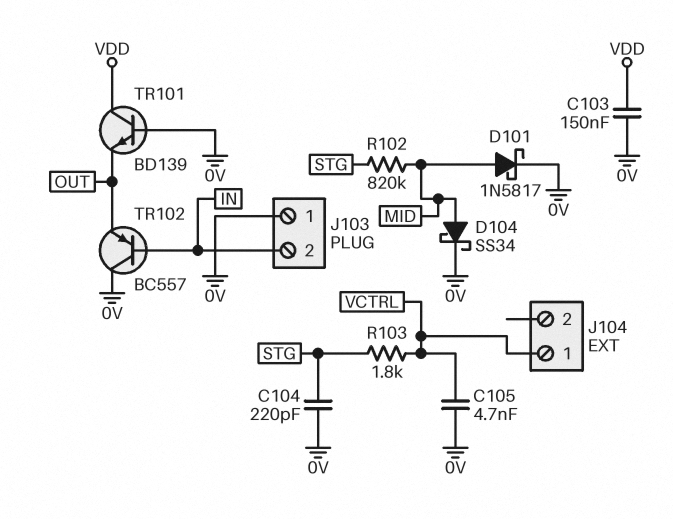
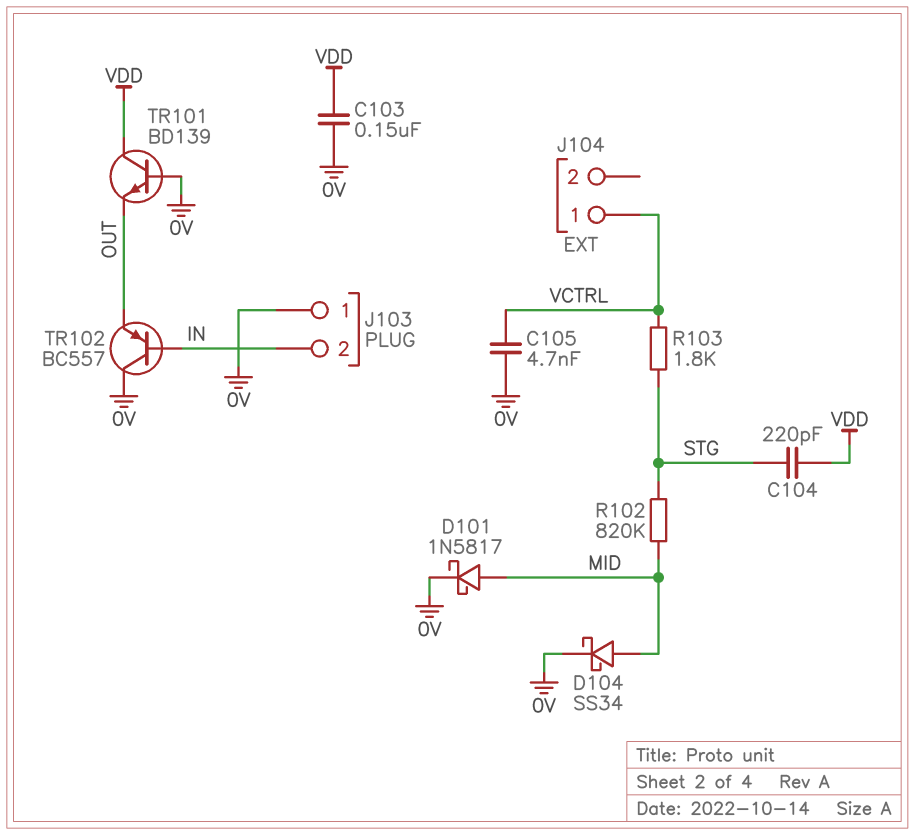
C104: 220pF (0V, STG) -> 220pF (STG, VDD)

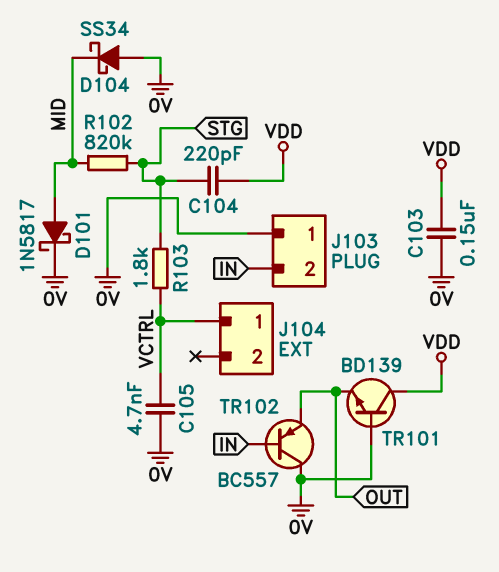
D104: schottky SS34 (A MID, K 0V) -> schottky SS34 (A 0V, K MID)

